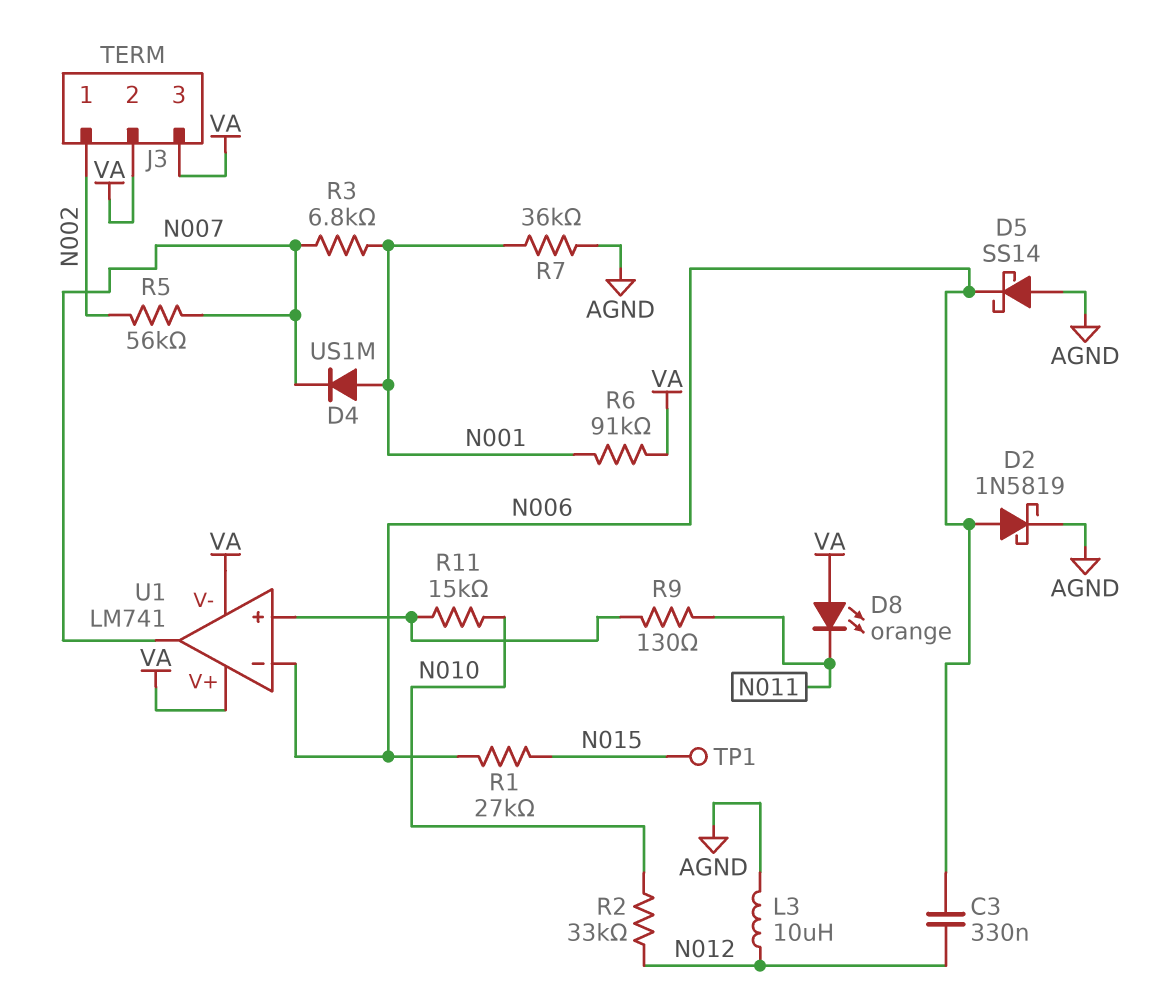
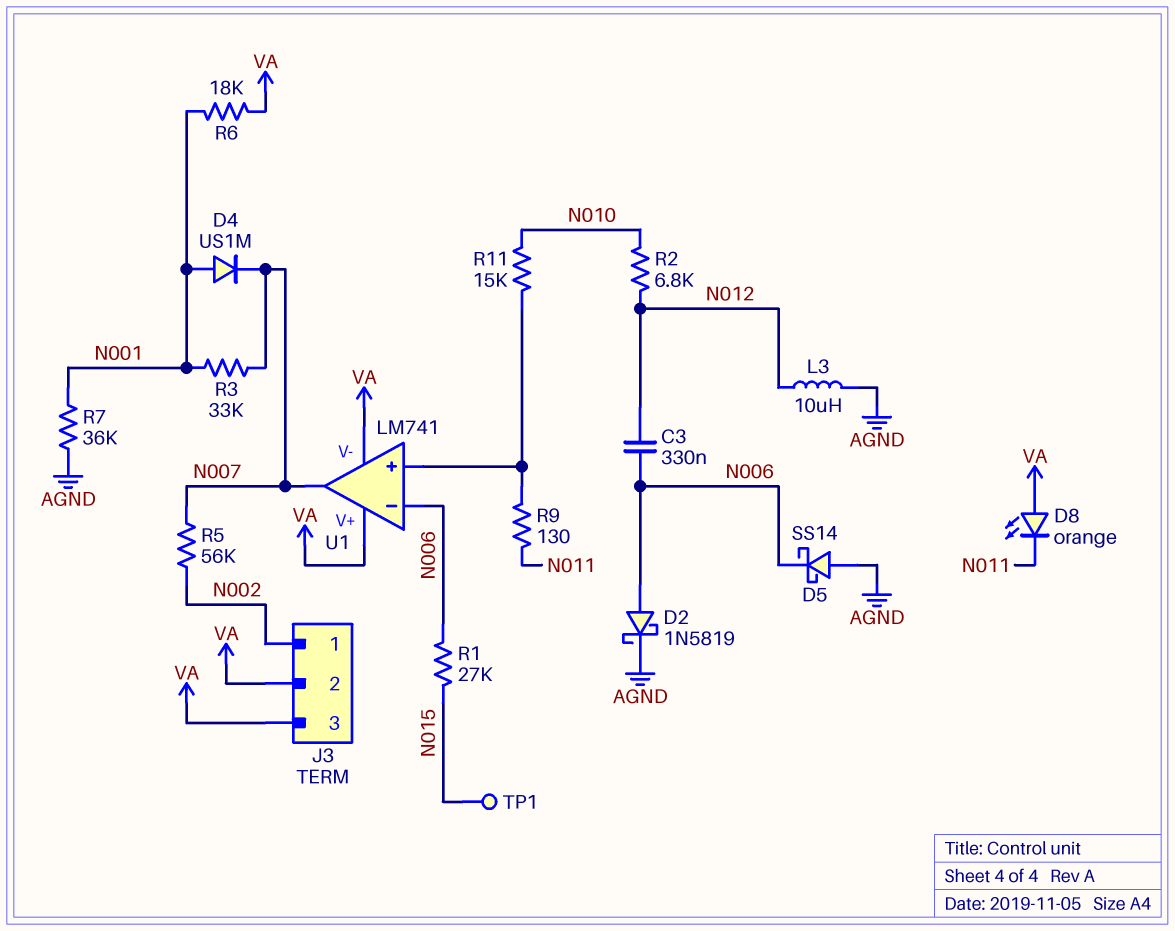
R2: 33k (N010, N012) -> 6.8k (N010, N012)
R3: 6.8k (N001, N007) -> 33k (N001, N007)
R6: 91k (N001, VA) -> 18k (N001, VA)

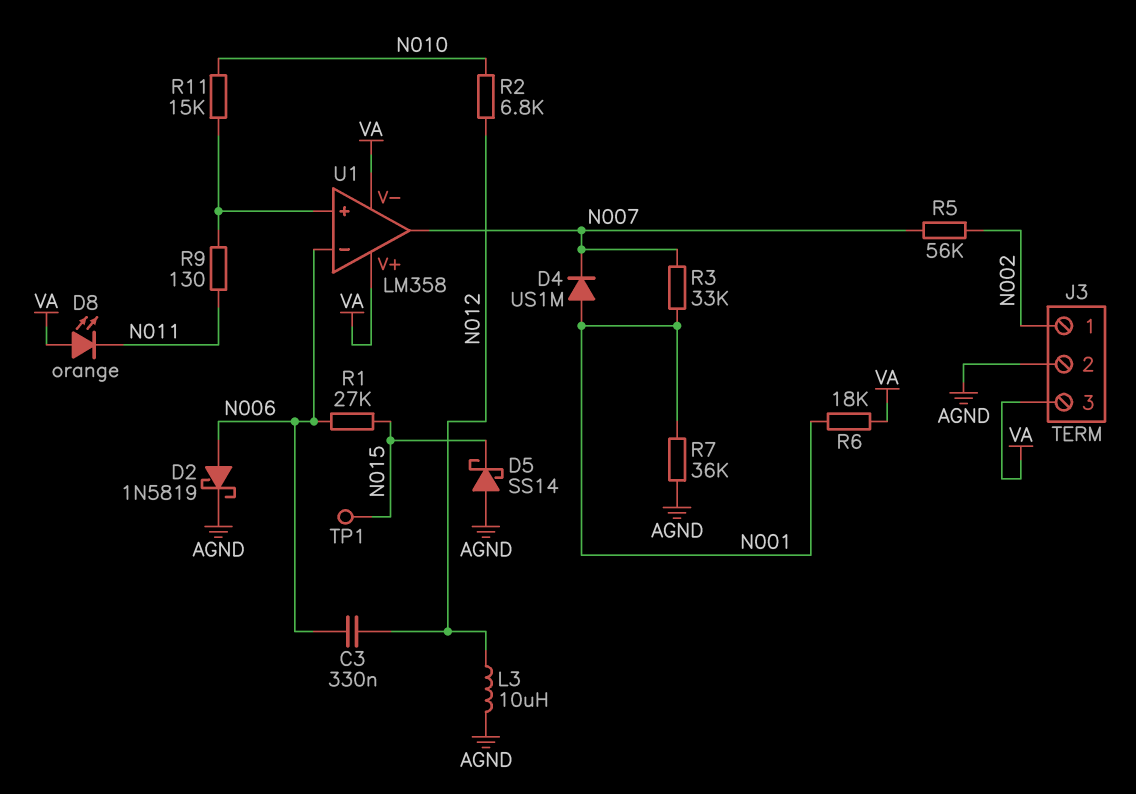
D5: schottky SS14 (A AGND, K N006) -> schottky SS14 (A AGND, K N015)
J3 pin 2: VA -> AGND
U1: LM741 -> LM358

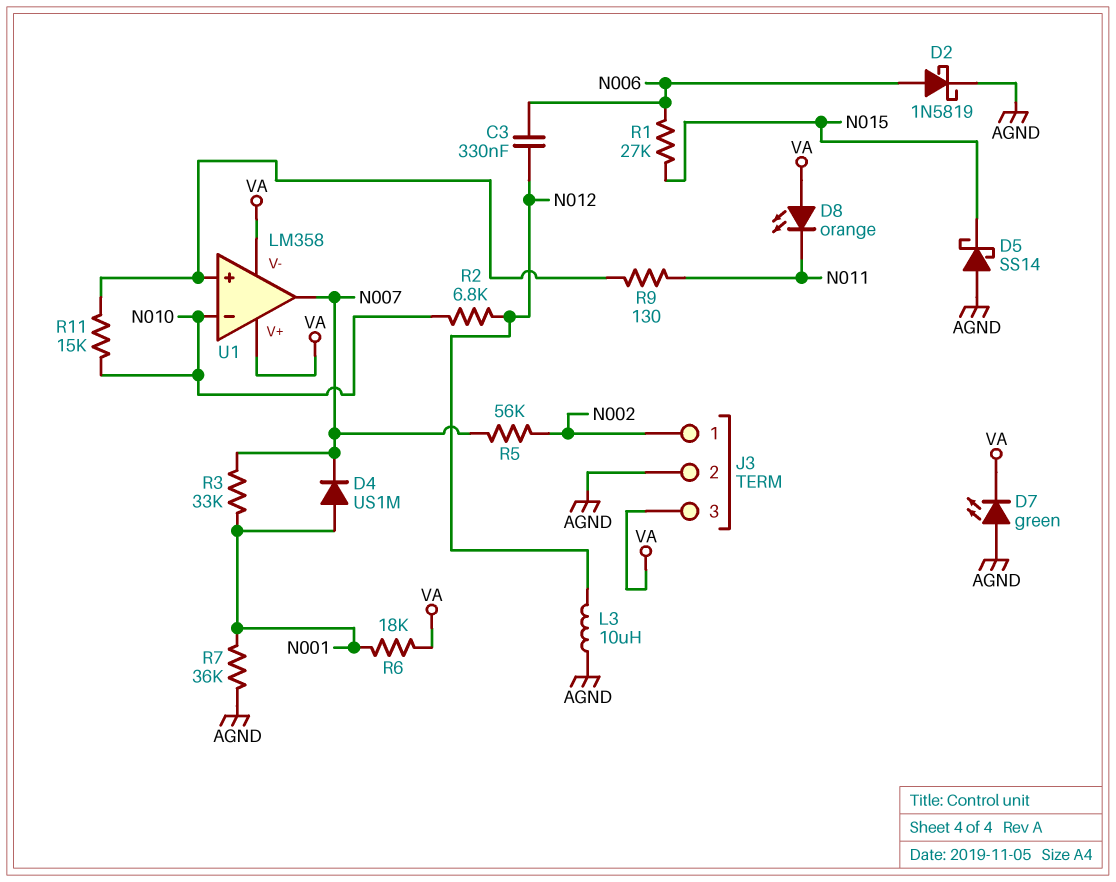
D7: none -> LED green (A AGND, K VA)
TP1: test point (N015) -> none
U1 pin in-: N006 -> N010

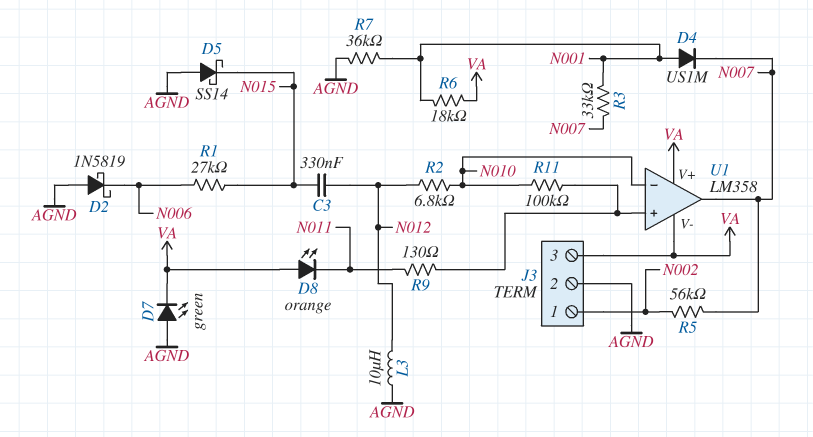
C3: 330nF (N006, N012) -> 330nF (N012, N015)
D2: schottky 1N5819 (A N006, K AGND) -> schottky 1N5819 (A AGND, K N006)
R11: 15k (N010, U1/in+) -> 100k (N010, U1/in+)

